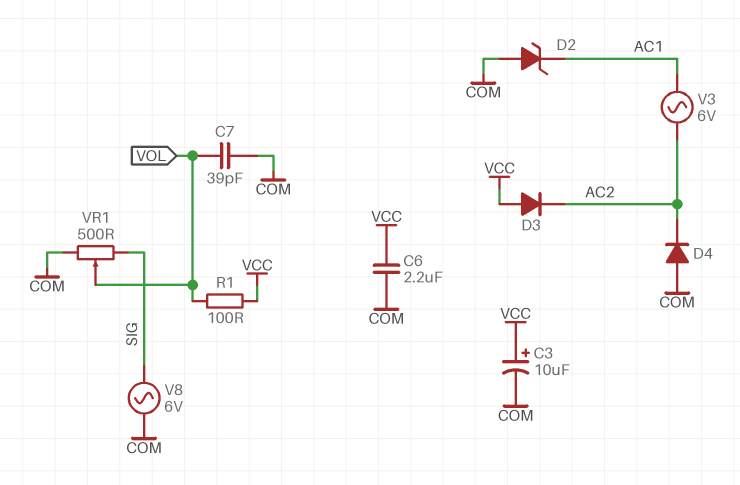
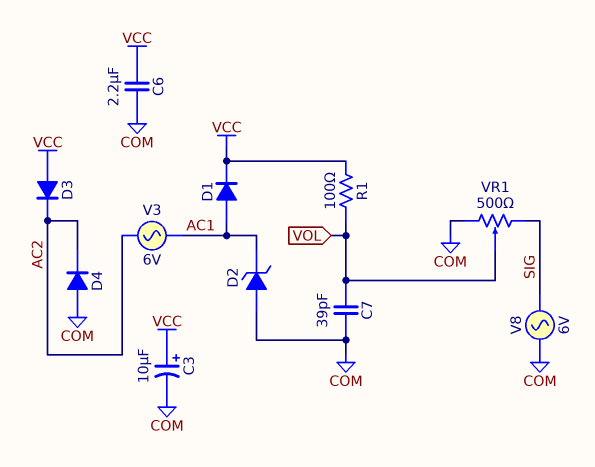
D1: none -> diode (A AC1, K VCC)

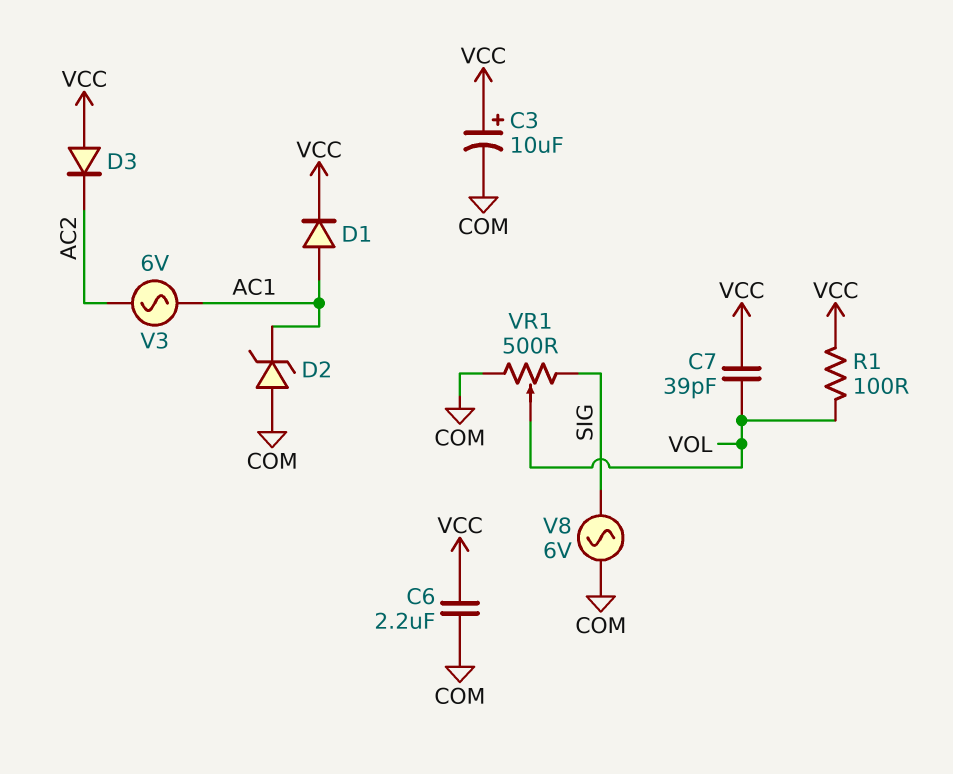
C7: 39pF (COM, VOL) -> 39pF (VCC, VOL)
D4: diode (A COM, K AC2) -> none

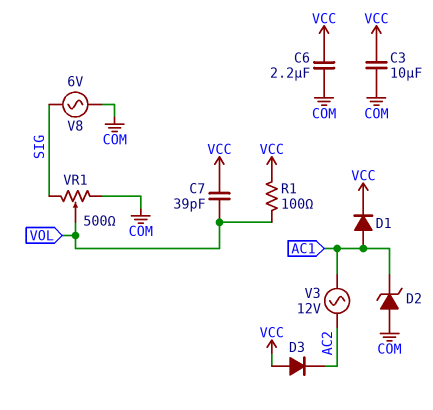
C3: 10uF (plus VCC, minus COM) -> 10uF (COM, VCC)
V3: AC 6V (AC1, AC2) -> AC 12V (AC1, AC2)

